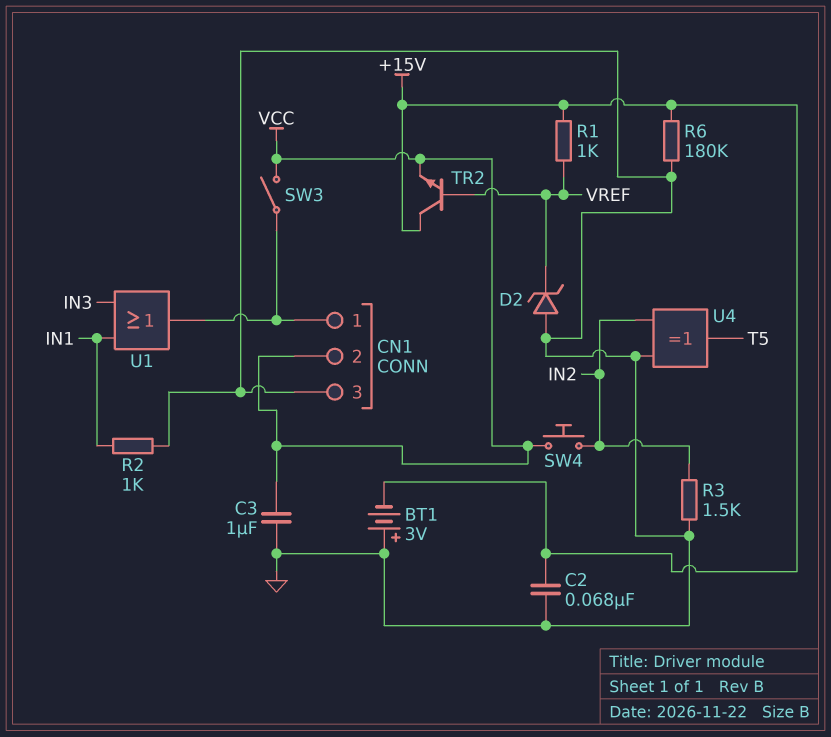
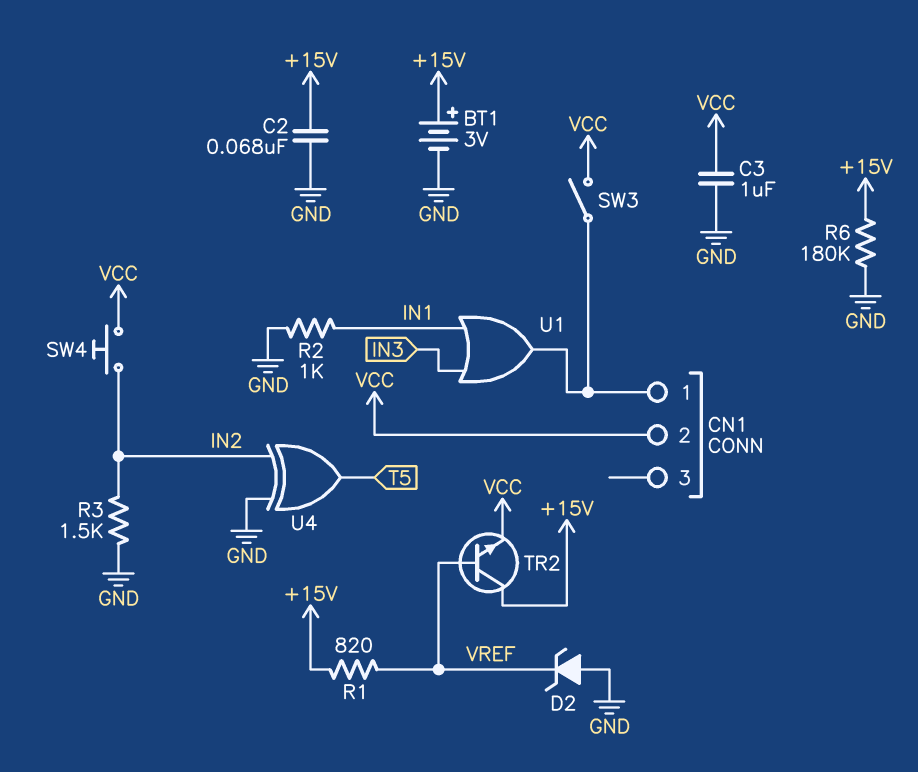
BT1: 3V (plus GND, minus +15V) -> 3V (plus +15V, minus GND)
CN1 pin 3: GND -> none
R1: 1k (+15V, VREF) -> 820 (+15V, VREF)

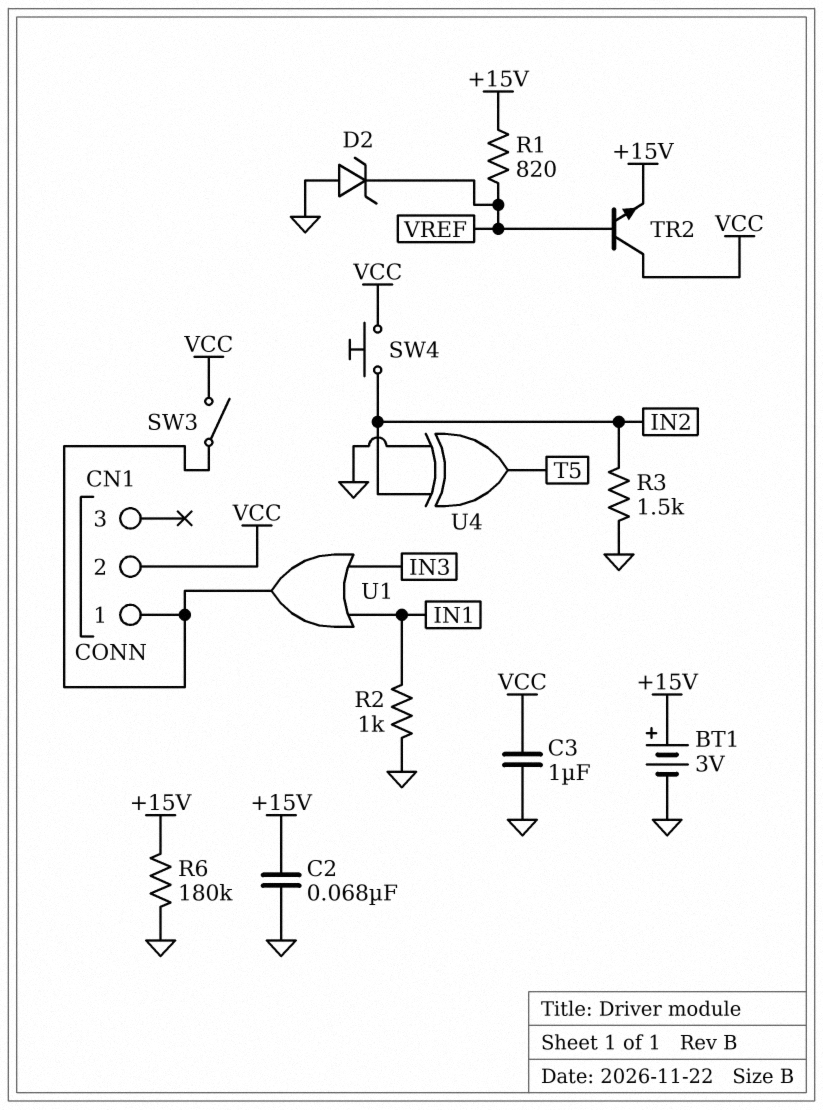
TR2: NPN (B VREF, C +15V, E VCC) -> NPN (B VREF, C VCC, E +15V)

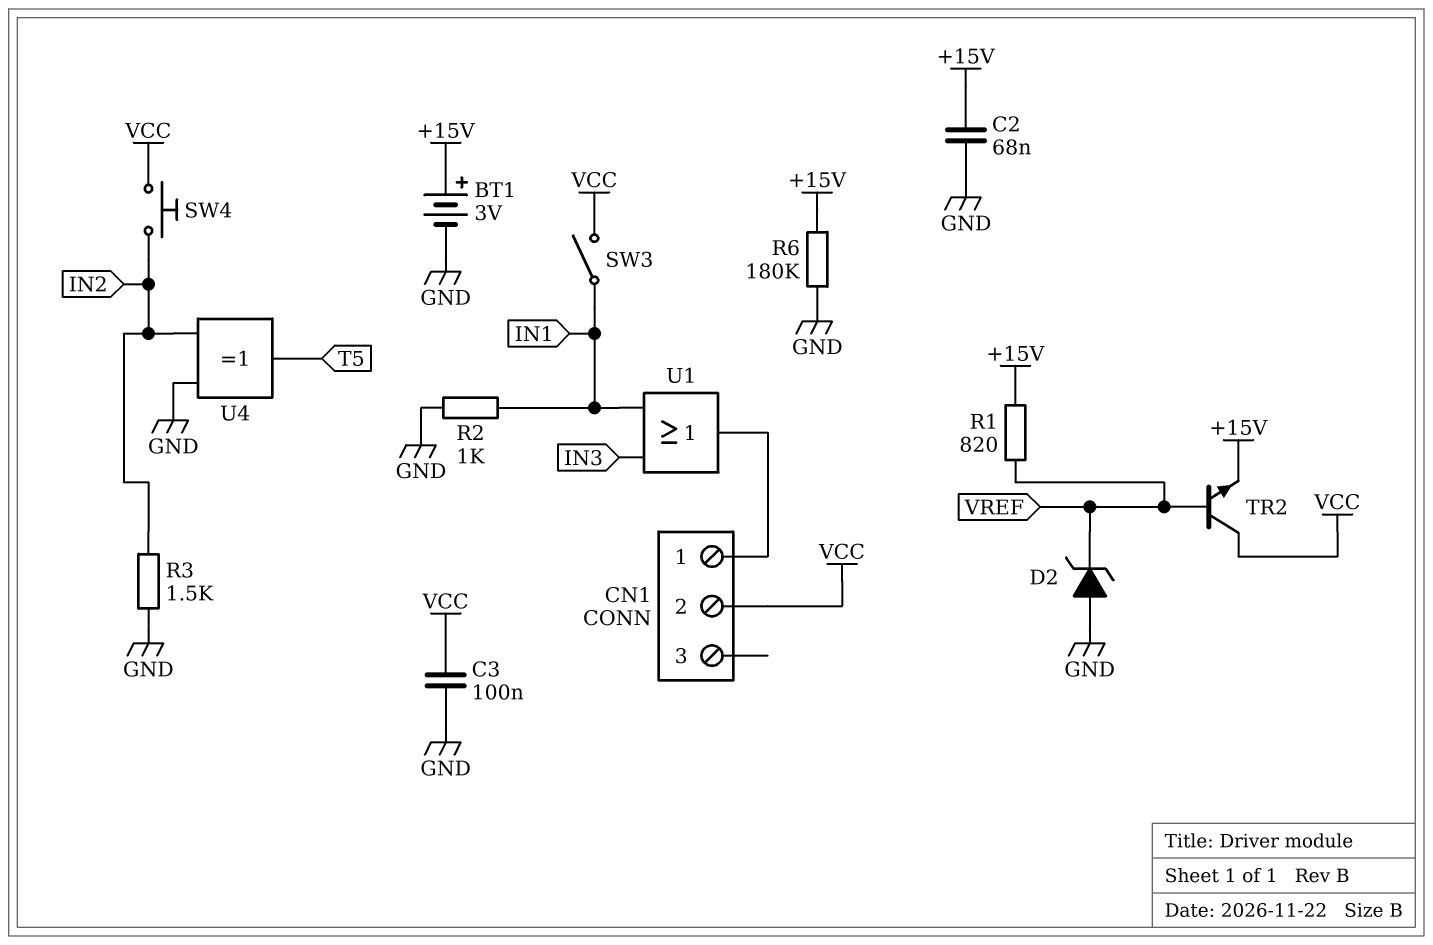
C3: 1uF (GND, VCC) -> 100nF (GND, VCC)
SW3: switch (CN1/1, VCC) -> switch (IN1, VCC)

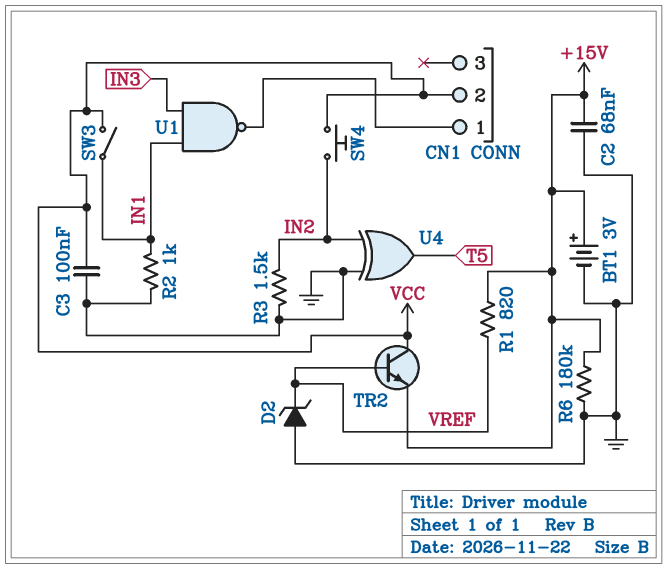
U1: OR (in IN1, in IN3, out CN1/1) -> NAND (in IN1, in IN3, out CN1/1)

